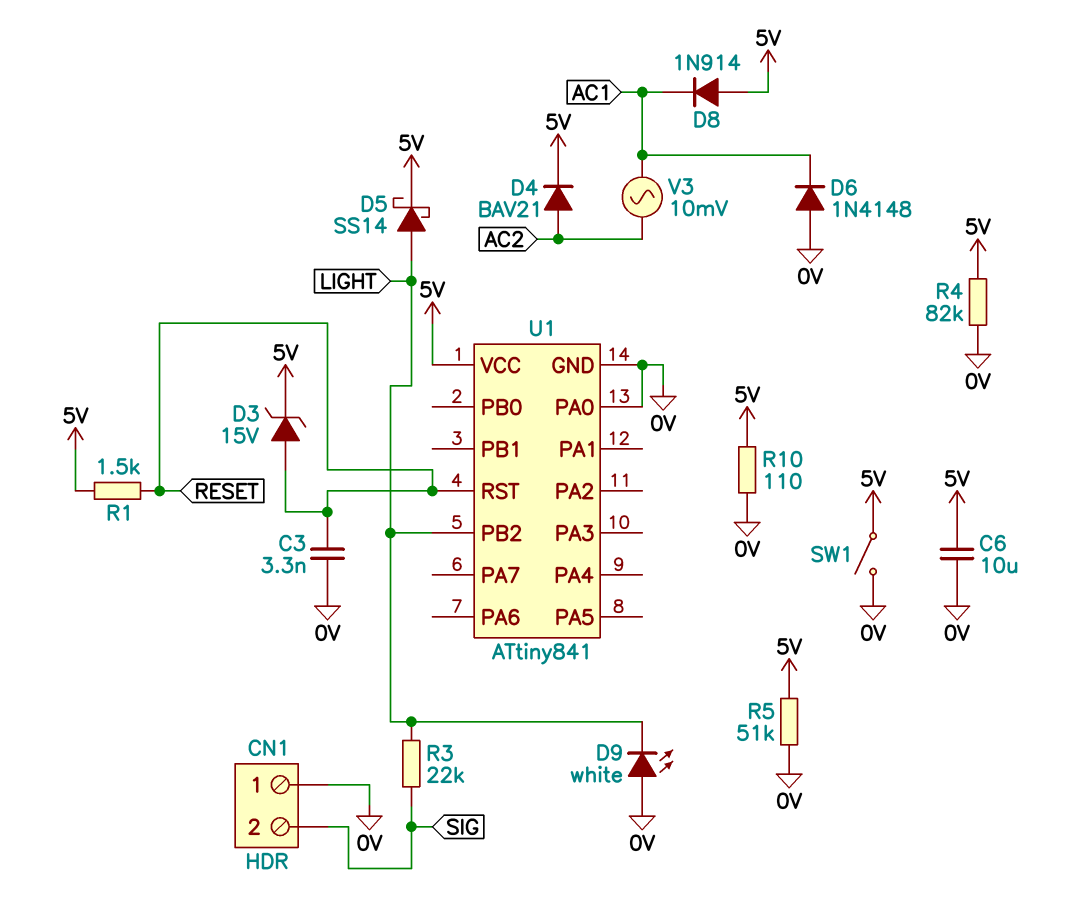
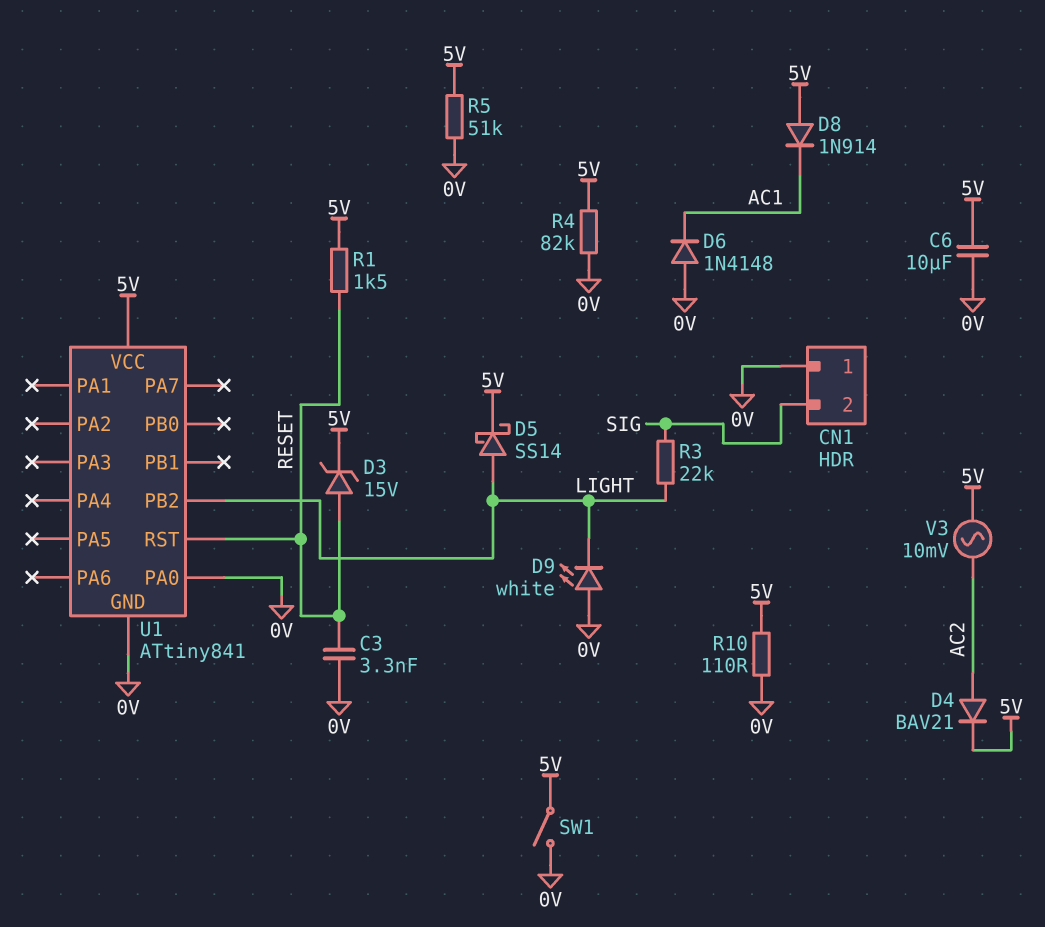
V3: AC 10mV (AC1, AC2) -> AC 10mV (5V, AC2)

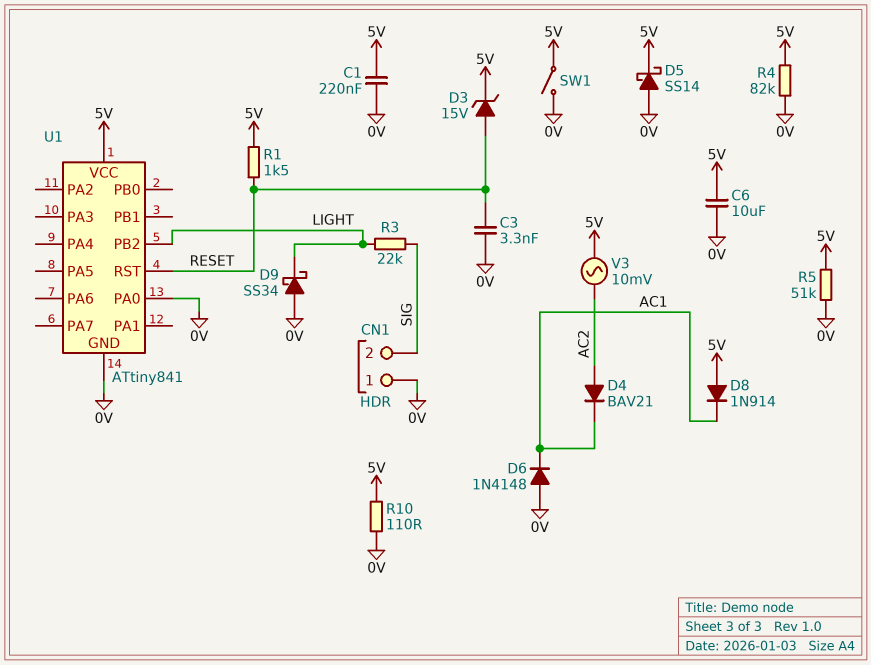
C1: none -> 220nF (0V, 5V)
D4: diode BAV21 (A AC2, K 5V) -> diode BAV21 (A AC2, K AC1)
D5: schottky SS14 (A LIGHT, K 5V) -> schottky SS14 (A 0V, K 5V)
D9: LED white (A 0V, K LIGHT) -> schottky SS34 (A 0V, K LIGHT)

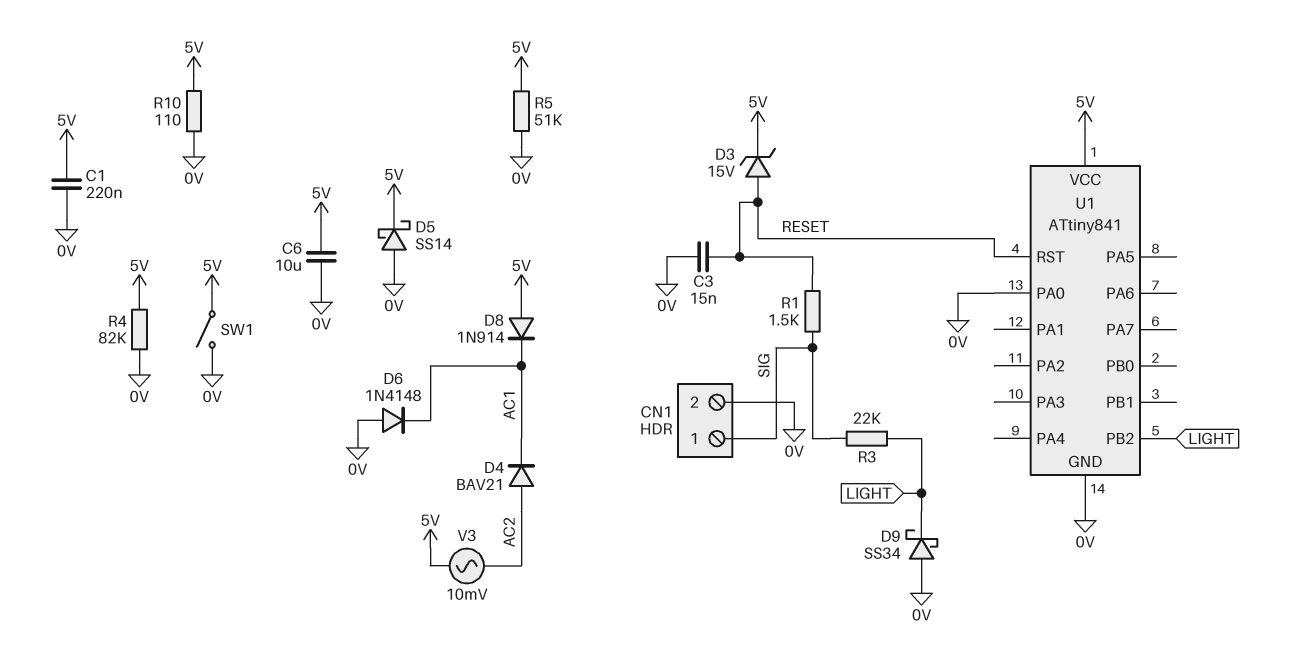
C3: 3.3nF (0V, RESET) -> 15nF (0V, RESET)
CN1 pin 1: 0V -> SIG
CN1 pin 2: SIG -> 0V
R1: 1.5k (5V, RESET) -> 1.5k (RESET, SIG)

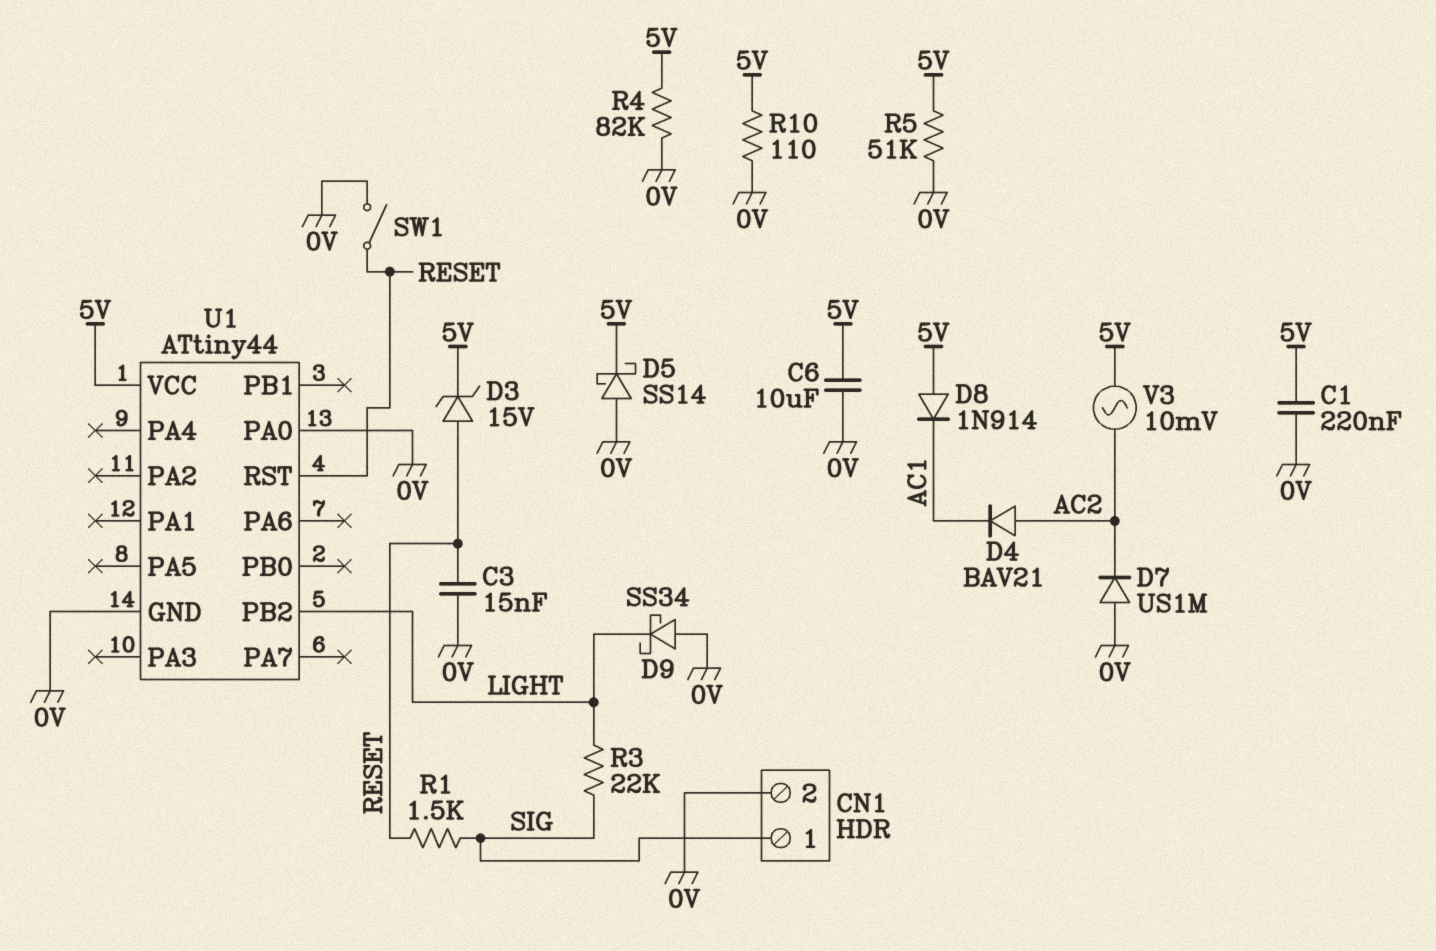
D6: diode 1N4148 (A 0V, K AC1) -> none
D7: none -> diode US1M (A 0V, K AC2)
SW1: switch (0V, 5V) -> switch (0V, RESET)
U1: ATtiny841 -> ATtiny44

